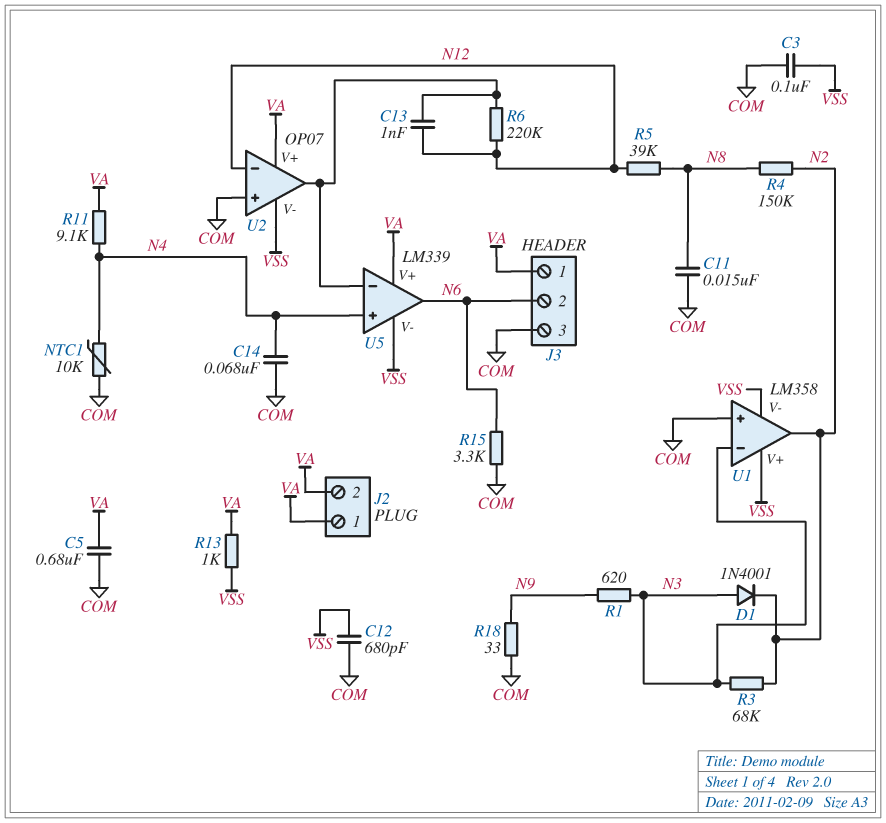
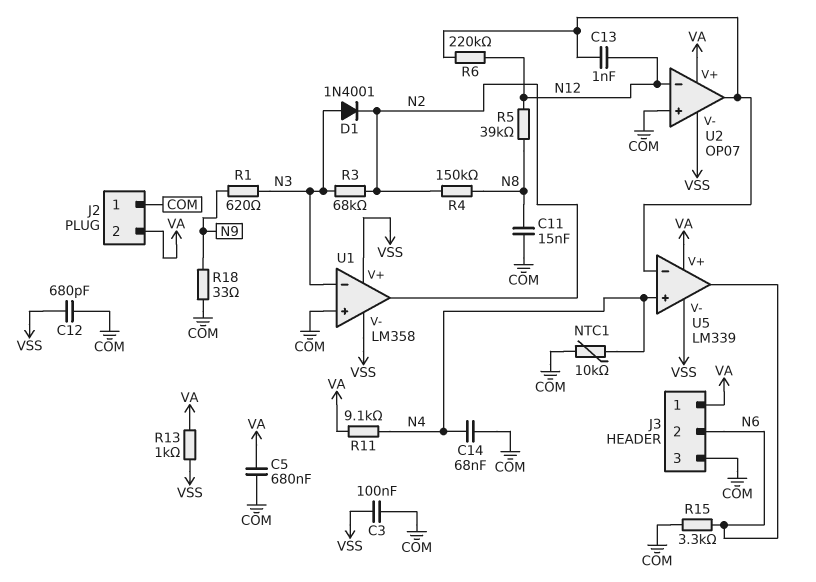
J2 pin 1: VA -> COM

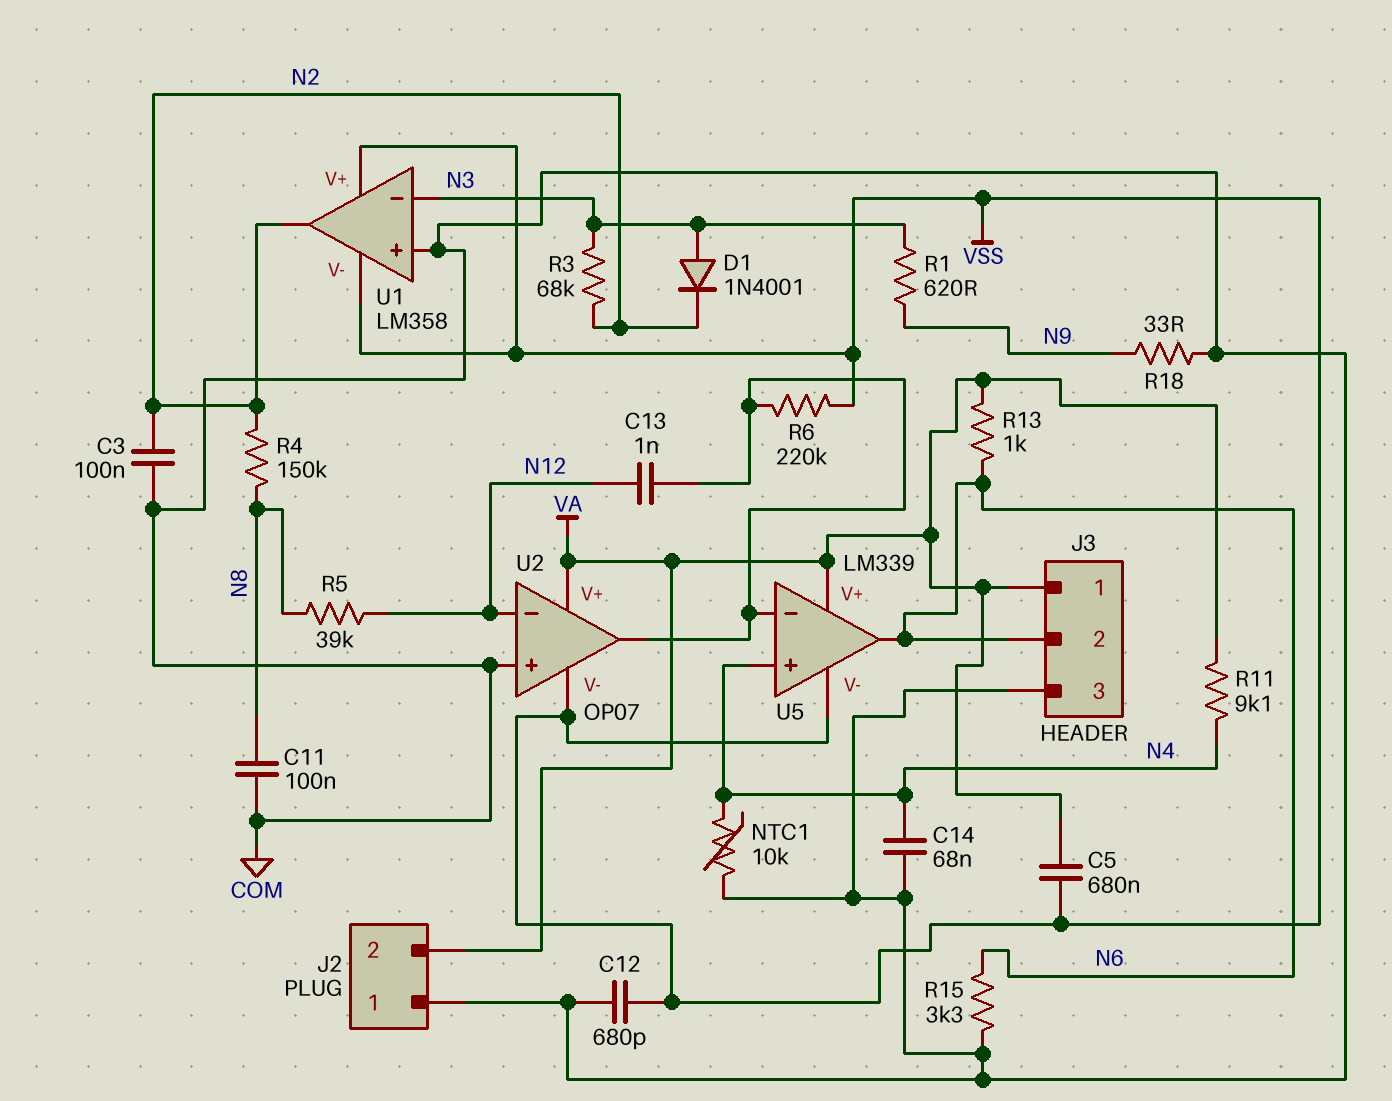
C3: 100nF (COM, VSS) -> 100nF (COM, N2)
C5: 680nF (COM, VA) -> 680nF (VA, VSS)
C11: 15nF (COM, N8) -> 100nF (COM, N8)
R6: 220k (N12, U2/out) -> 220k (U2/out, VSS)
R13: 1k (VA, VSS) -> 1k (N6, VA)

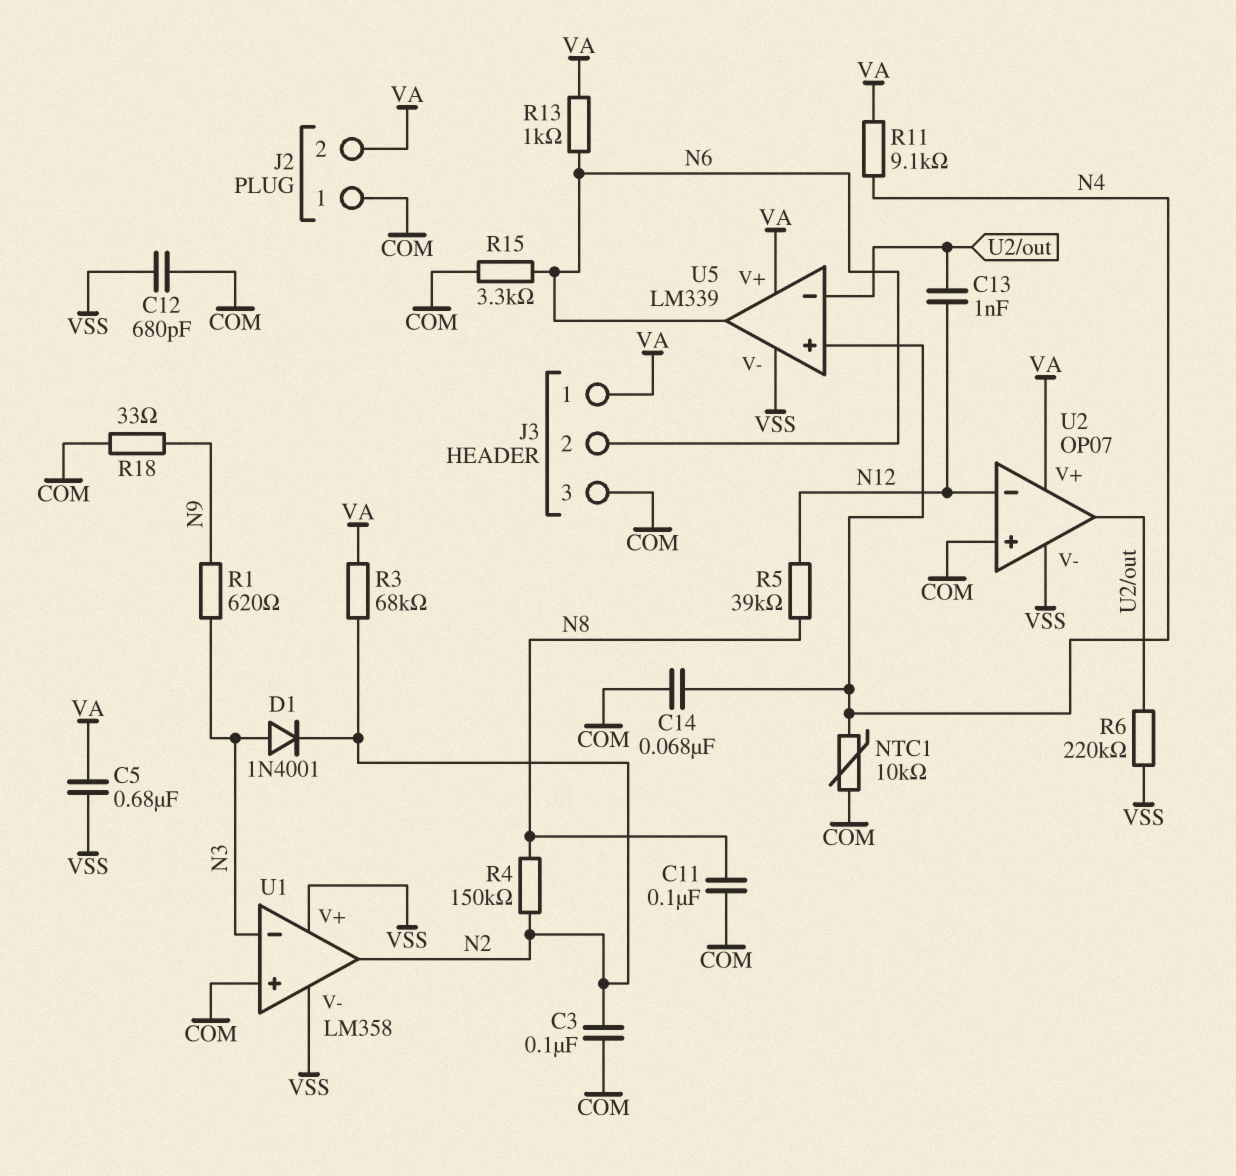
R3: 68k (N2, N3) -> 68k (N2, VA)

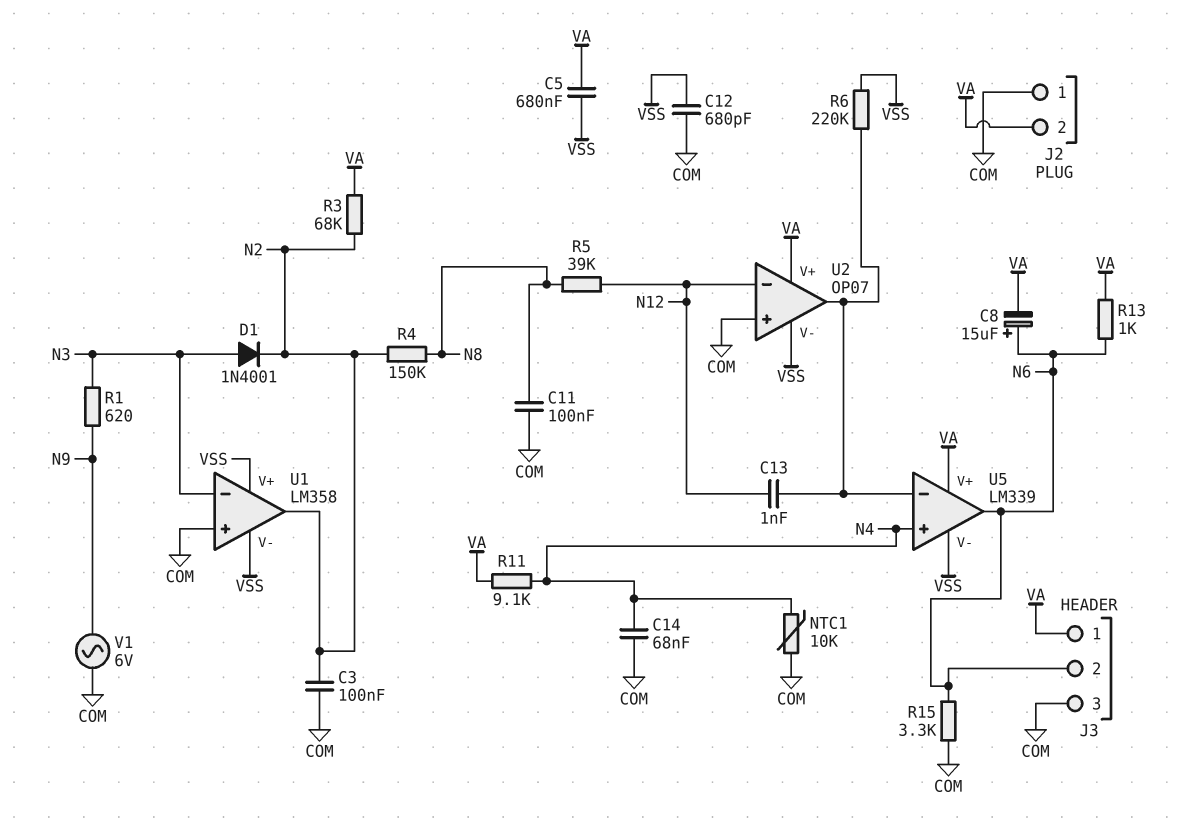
C8: none -> 15uF (plus N6, minus VA)
R18: 33 (COM, N9) -> none
V1: none -> AC 6V (COM, N9)

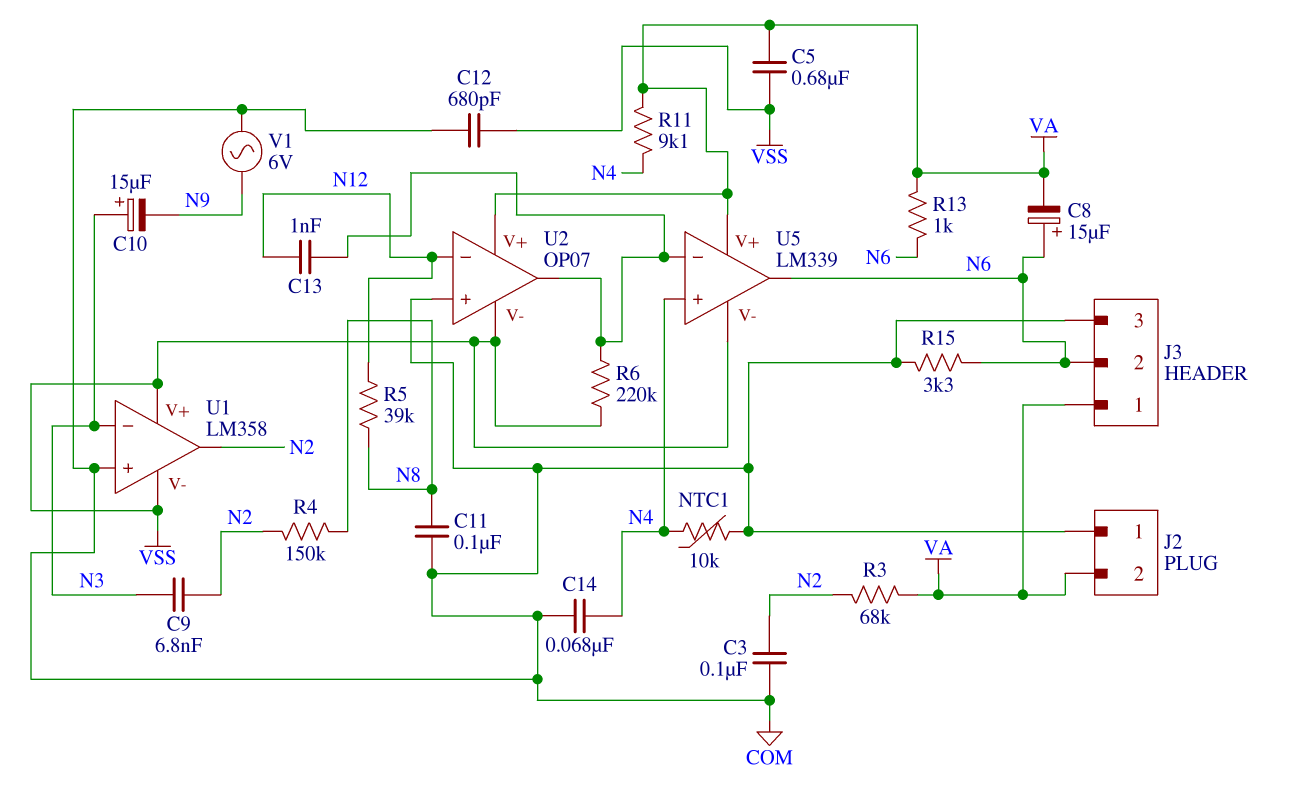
C9: none -> 6.8nF (N2, N3)
C10: none -> 15uF (plus N3, minus N9)
D1: diode 1N4001 (A N3, K N2) -> none
R1: 620 (N3, N9) -> none

